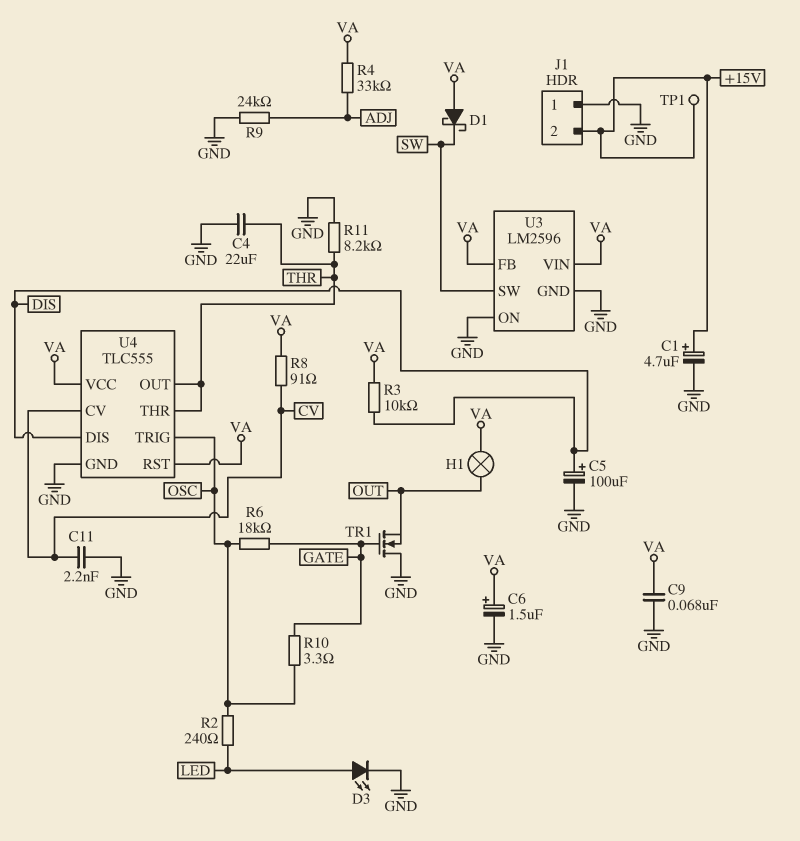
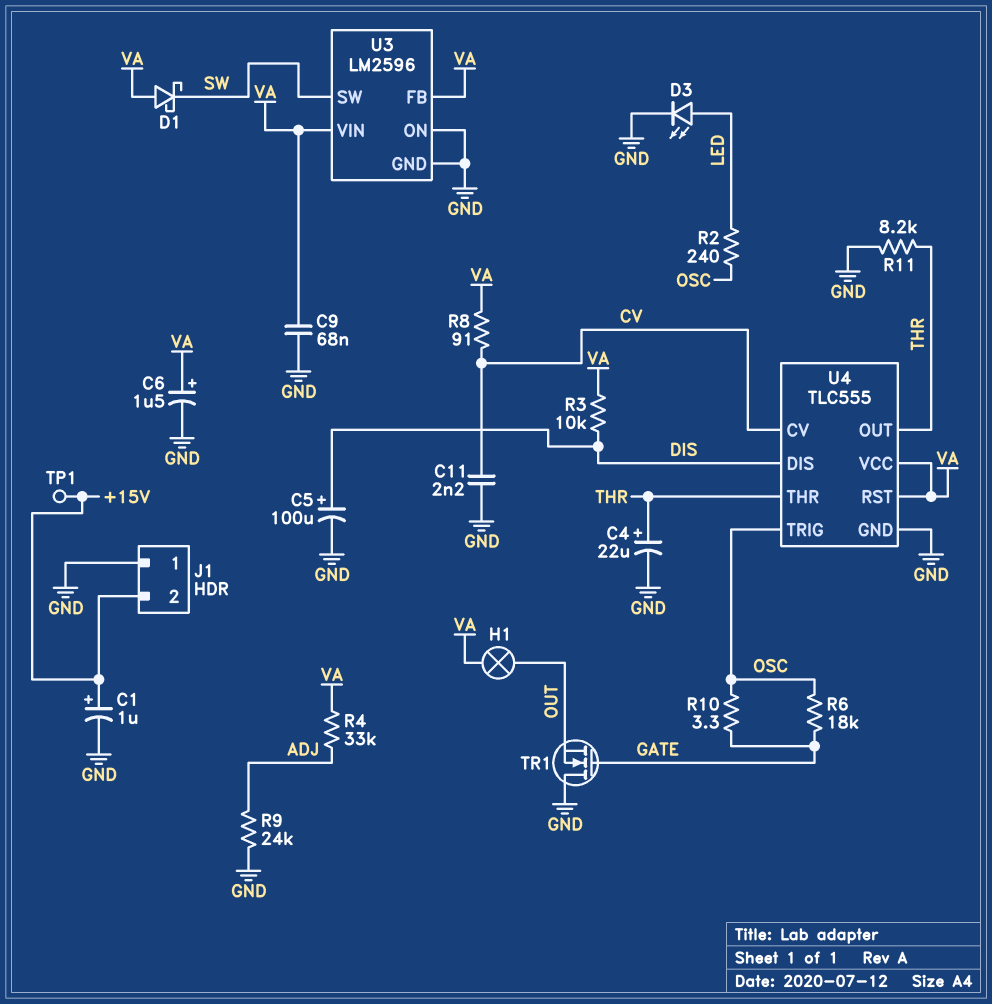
C1: 4.7uF (plus +15V, minus GND) -> 1uF (plus +15V, minus GND)
C4: 22uF (GND, THR) -> 22uF (plus THR, minus GND)

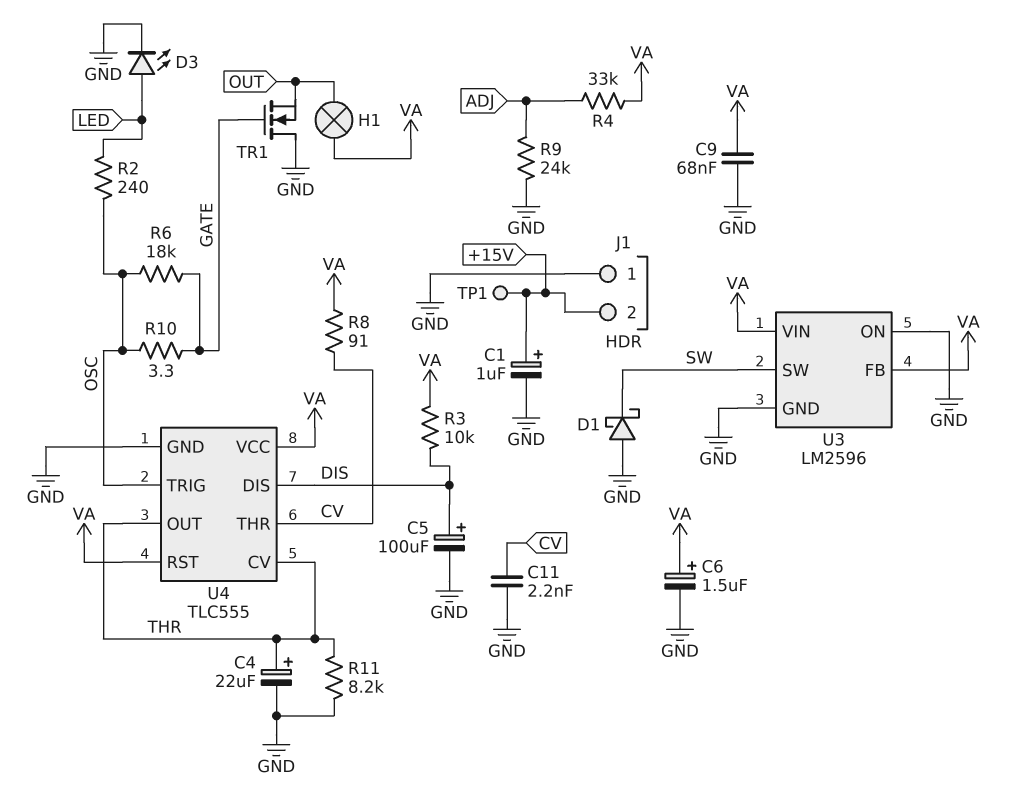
D1: schottky (A VA, K SW) -> schottky (A GND, K SW)
U4 pin CV: CV -> THR
U4 pin THR: THR -> CV

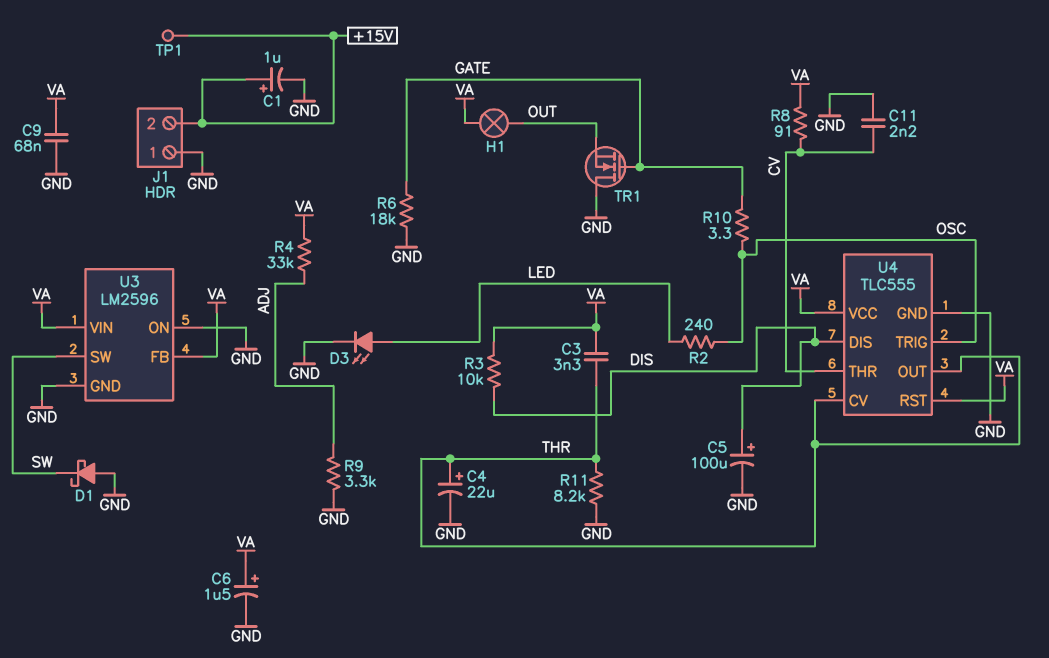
C3: none -> 3.3nF (THR, VA)
R6: 18k (GATE, OSC) -> 18k (GATE, GND)
R9: 24k (ADJ, GND) -> 3.3k (ADJ, GND)

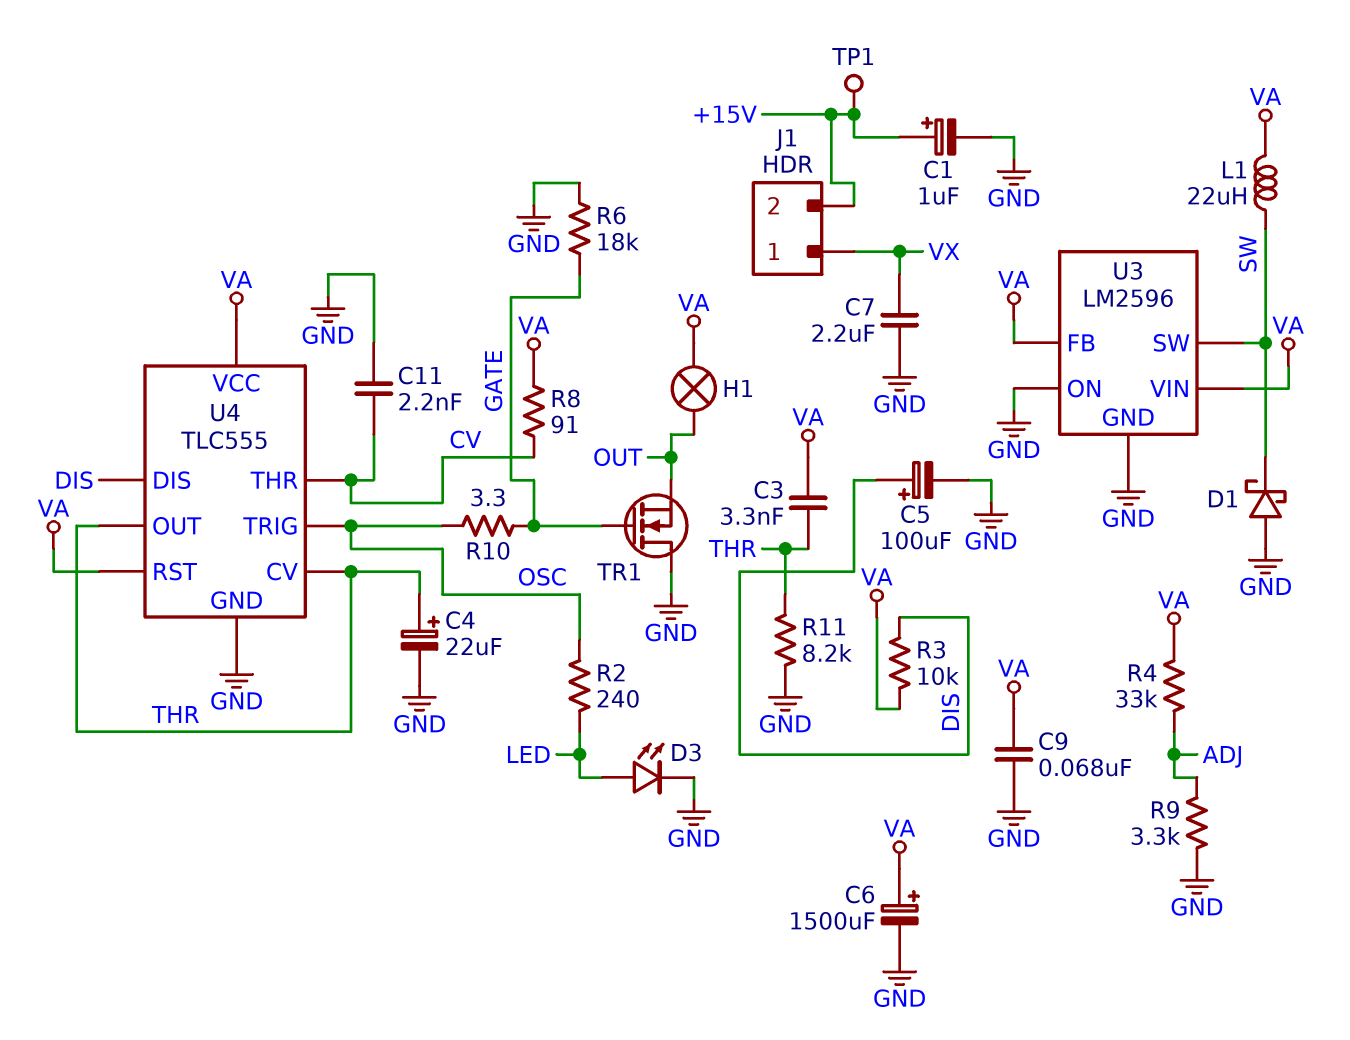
C6: 1.5uF (plus VA, minus GND) -> 1500uF (plus VA, minus GND)
C7: none -> 2.2uF (GND, VX)
J1 pin 1: GND -> VX
L1: none -> 22uH (SW, VA)

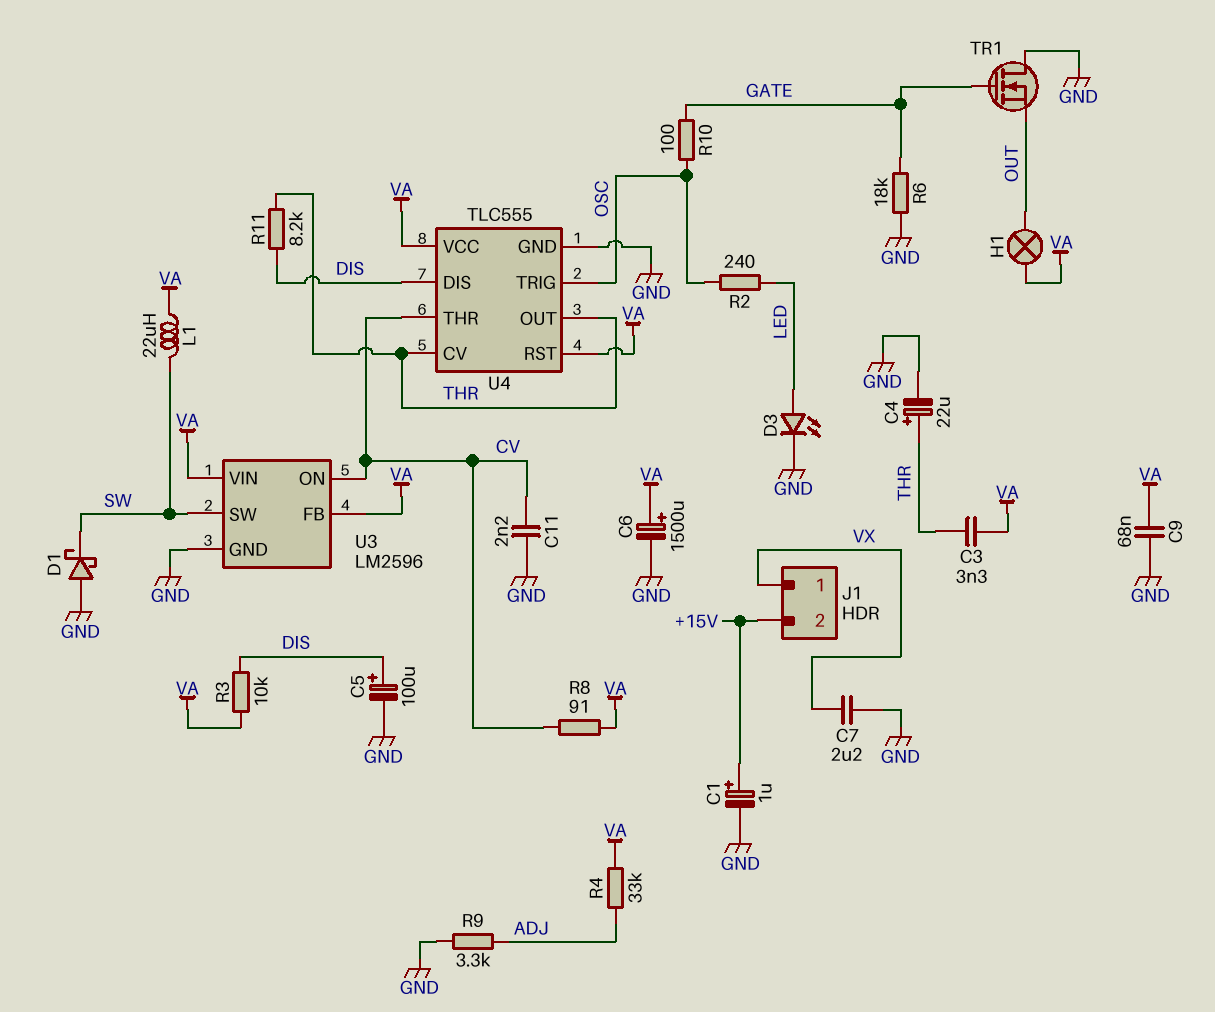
R10: 3.3 (GATE, OSC) -> 100 (GATE, OSC)
R11: 8.2k (GND, THR) -> 8.2k (DIS, THR)
TP1: test point (+15V) -> none
U3 pin ON: GND -> CV

